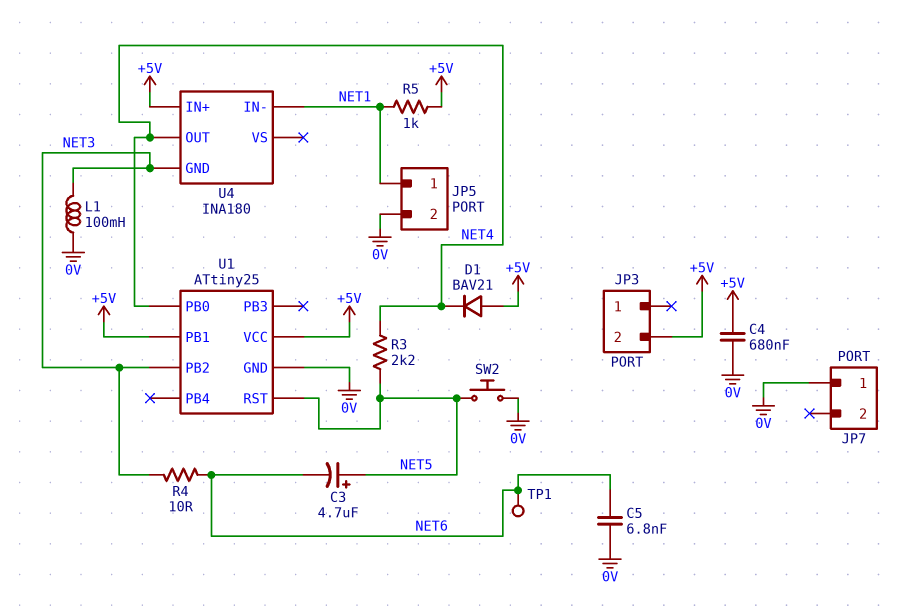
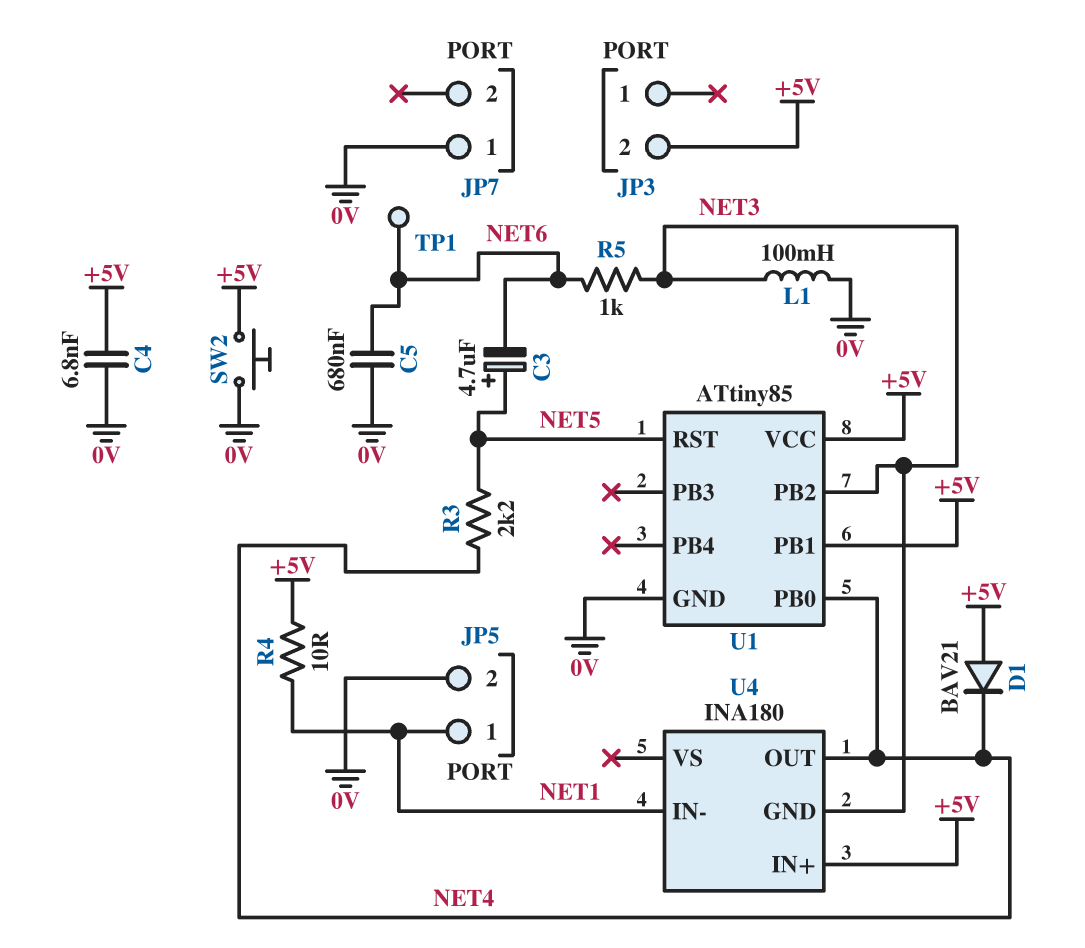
C4: 680nF (+5V, 0V) -> 6.8nF (+5V, 0V)
C5: 6.8nF (0V, NET6) -> 680nF (0V, NET6)
R4: 10 (NET3, NET6) -> 10 (+5V, NET1)
R5: 1k (+5V, NET1) -> 1k (NET3, NET6)
SW2: button (0V, NET5) -> button (+5V, 0V)
U1: ATtiny25 -> ATtiny85

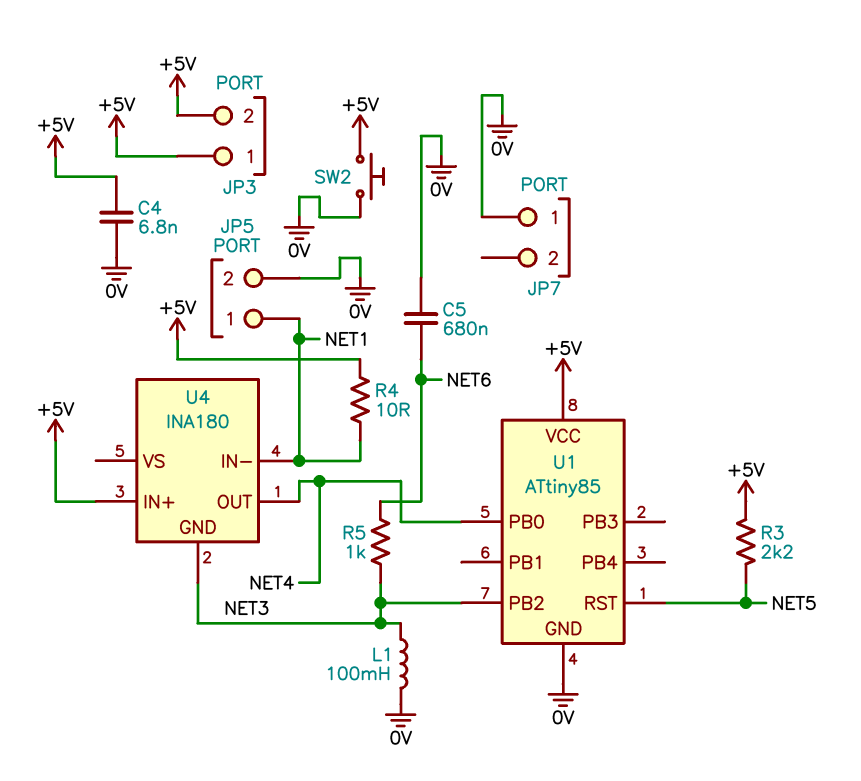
C3: 4.7uF (plus NET5, minus NET6) -> none
D1: diode BAV21 (A +5V, K NET4) -> none
JP3 pin 1: none -> +5V
R3: 2.2k (NET4, NET5) -> 2.2k (+5V, NET5)
TP1: test point (NET6) -> none
U1 pin PB1: +5V -> none

